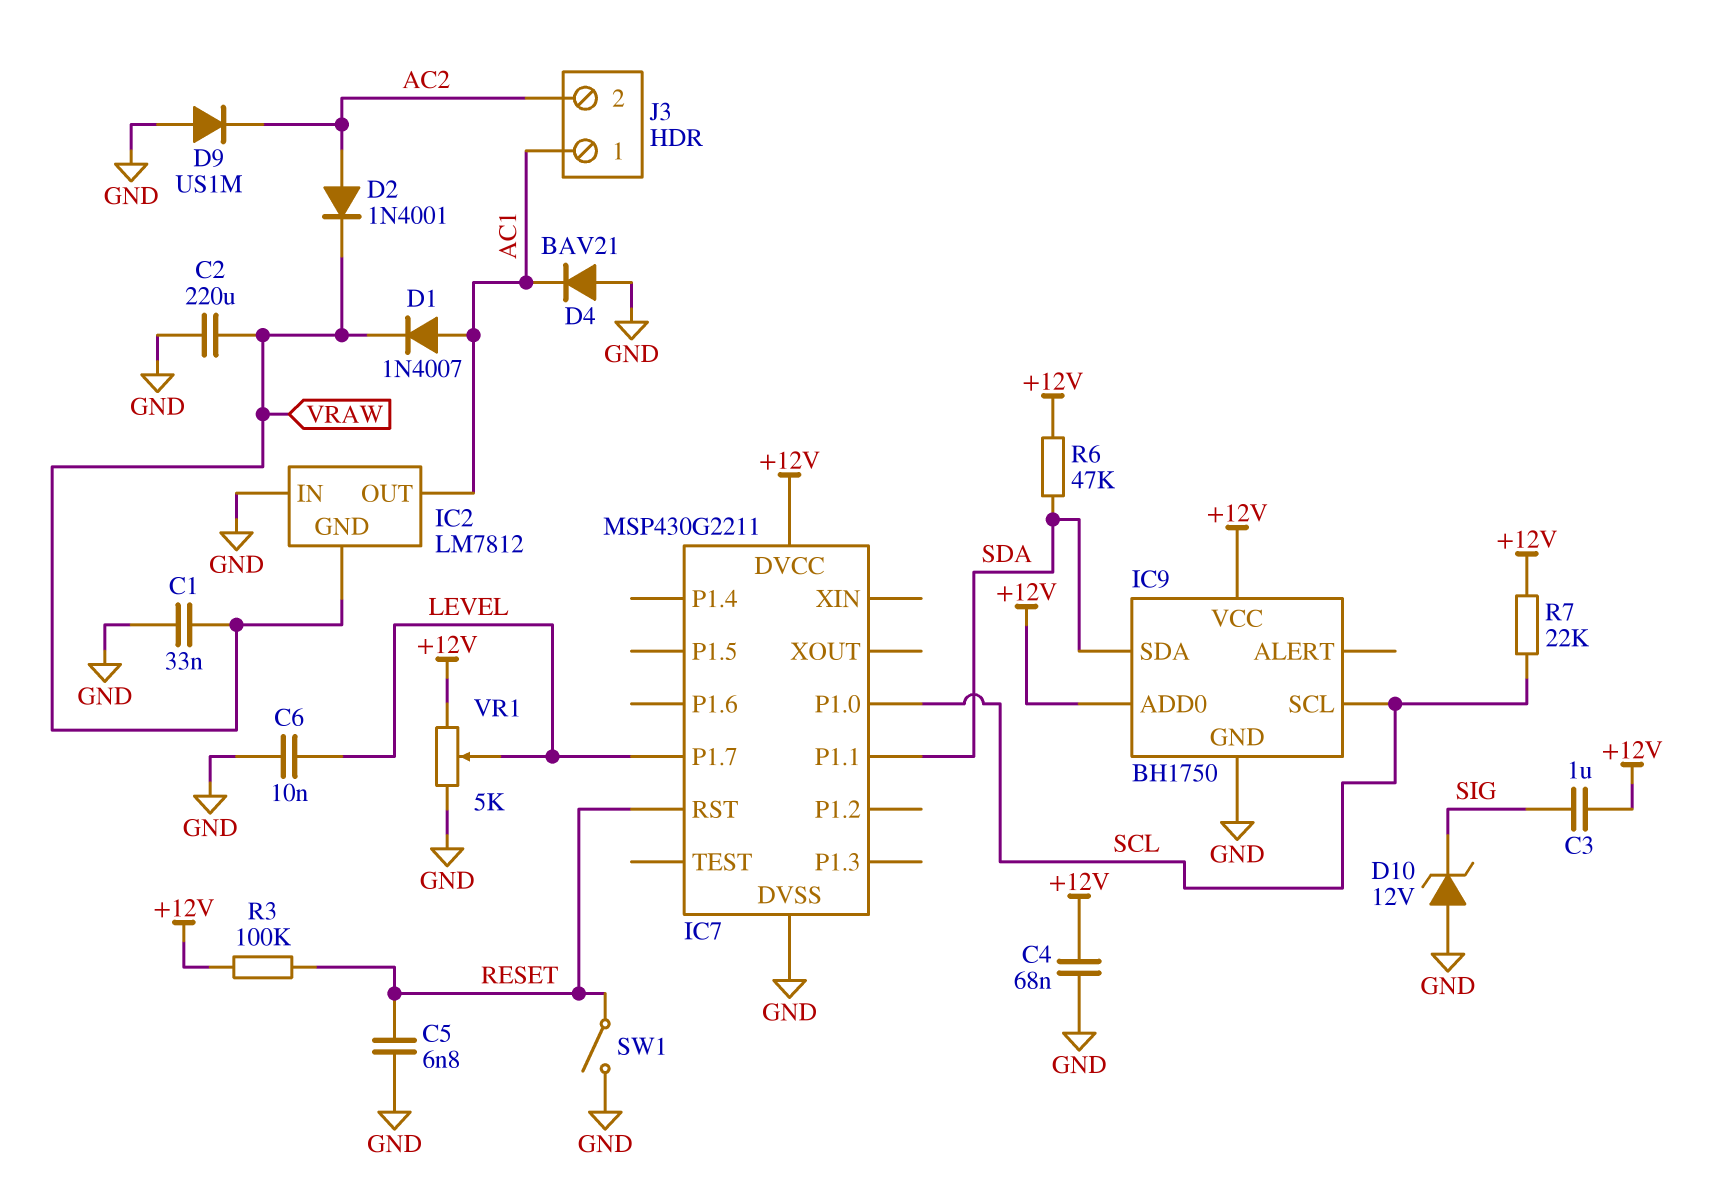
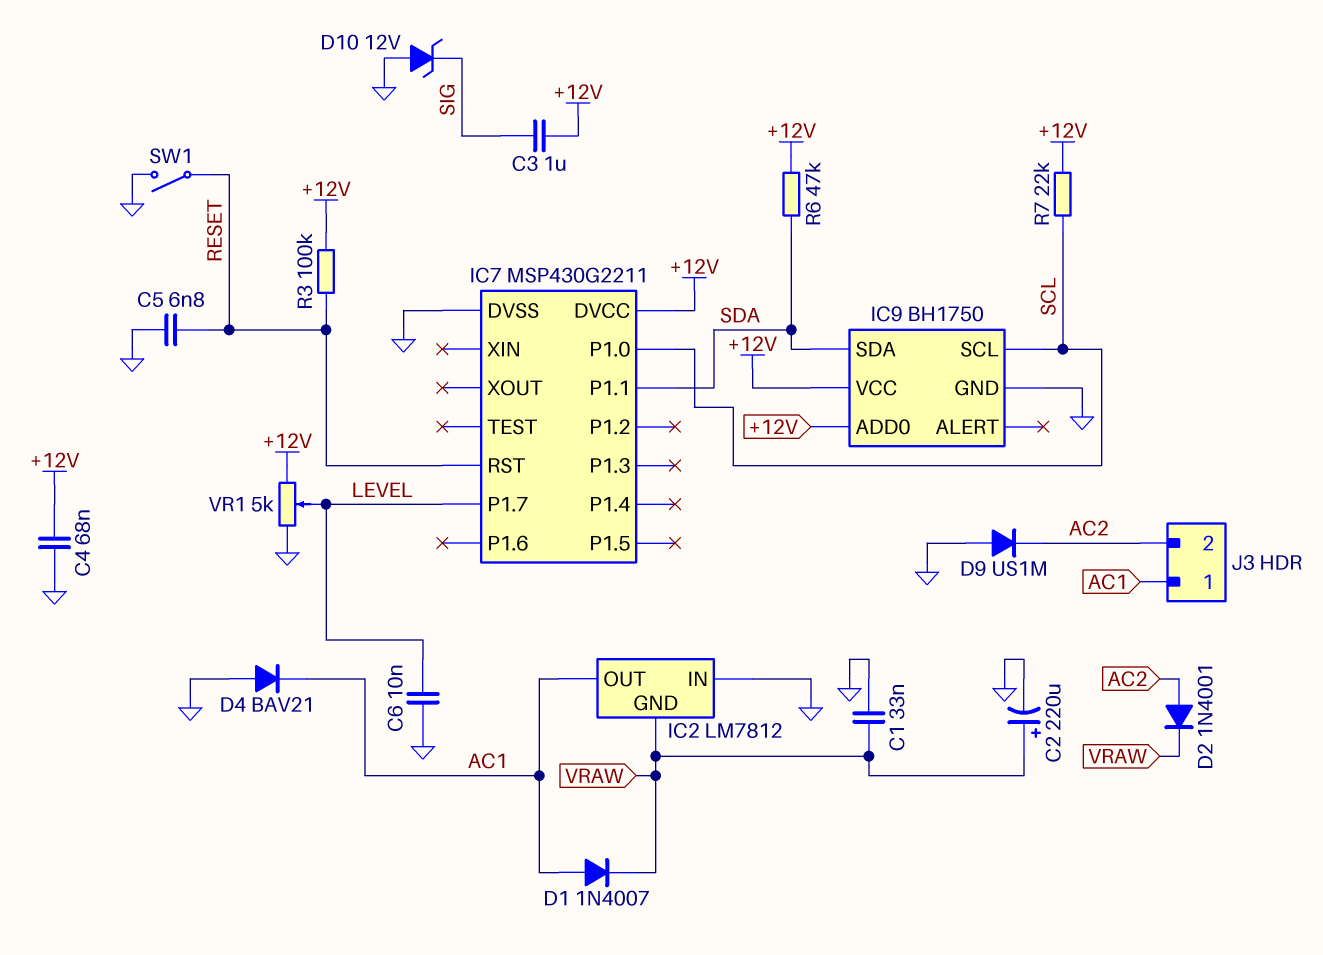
C2: 220uF (GND, VRAW) -> 220uF (plus VRAW, minus GND)

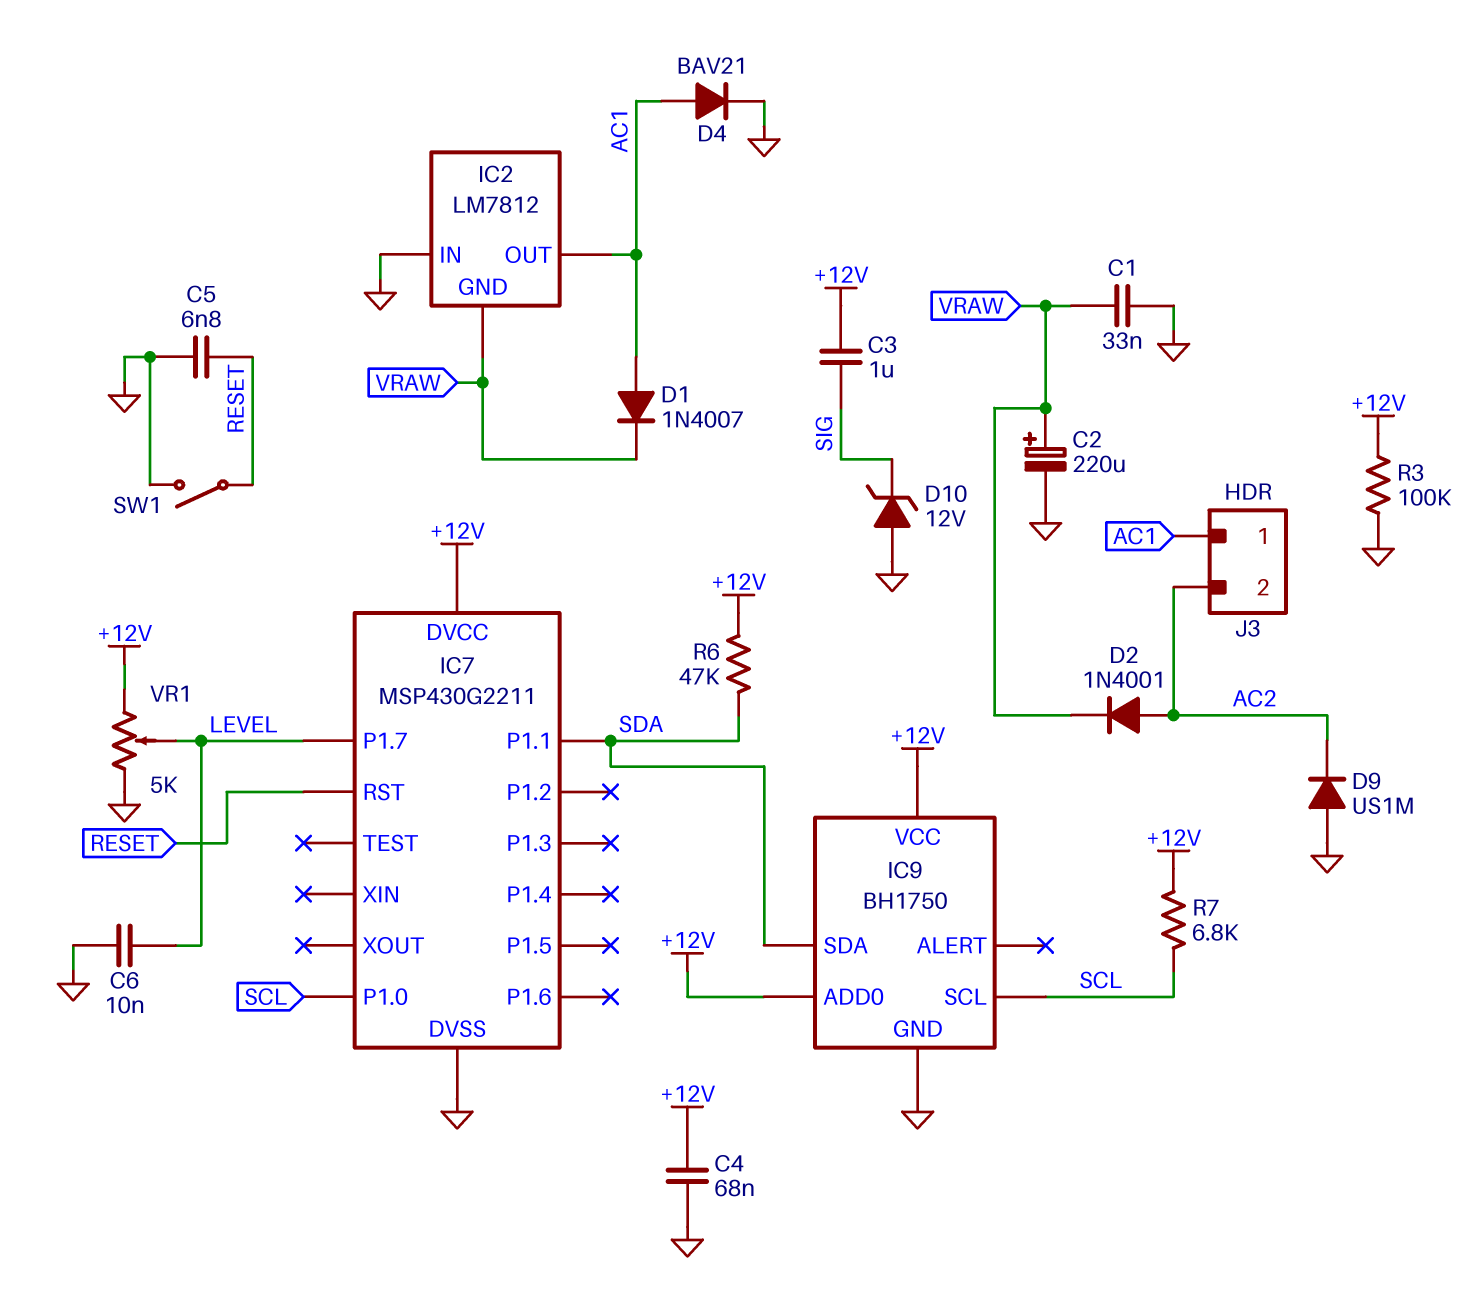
D4: diode BAV21 (A GND, K AC1) -> diode BAV21 (A AC1, K GND)
R3: 100k (+12V, RESET) -> 100k (+12V, GND)
R7: 22k (+12V, SCL) -> 6.8k (+12V, SCL)

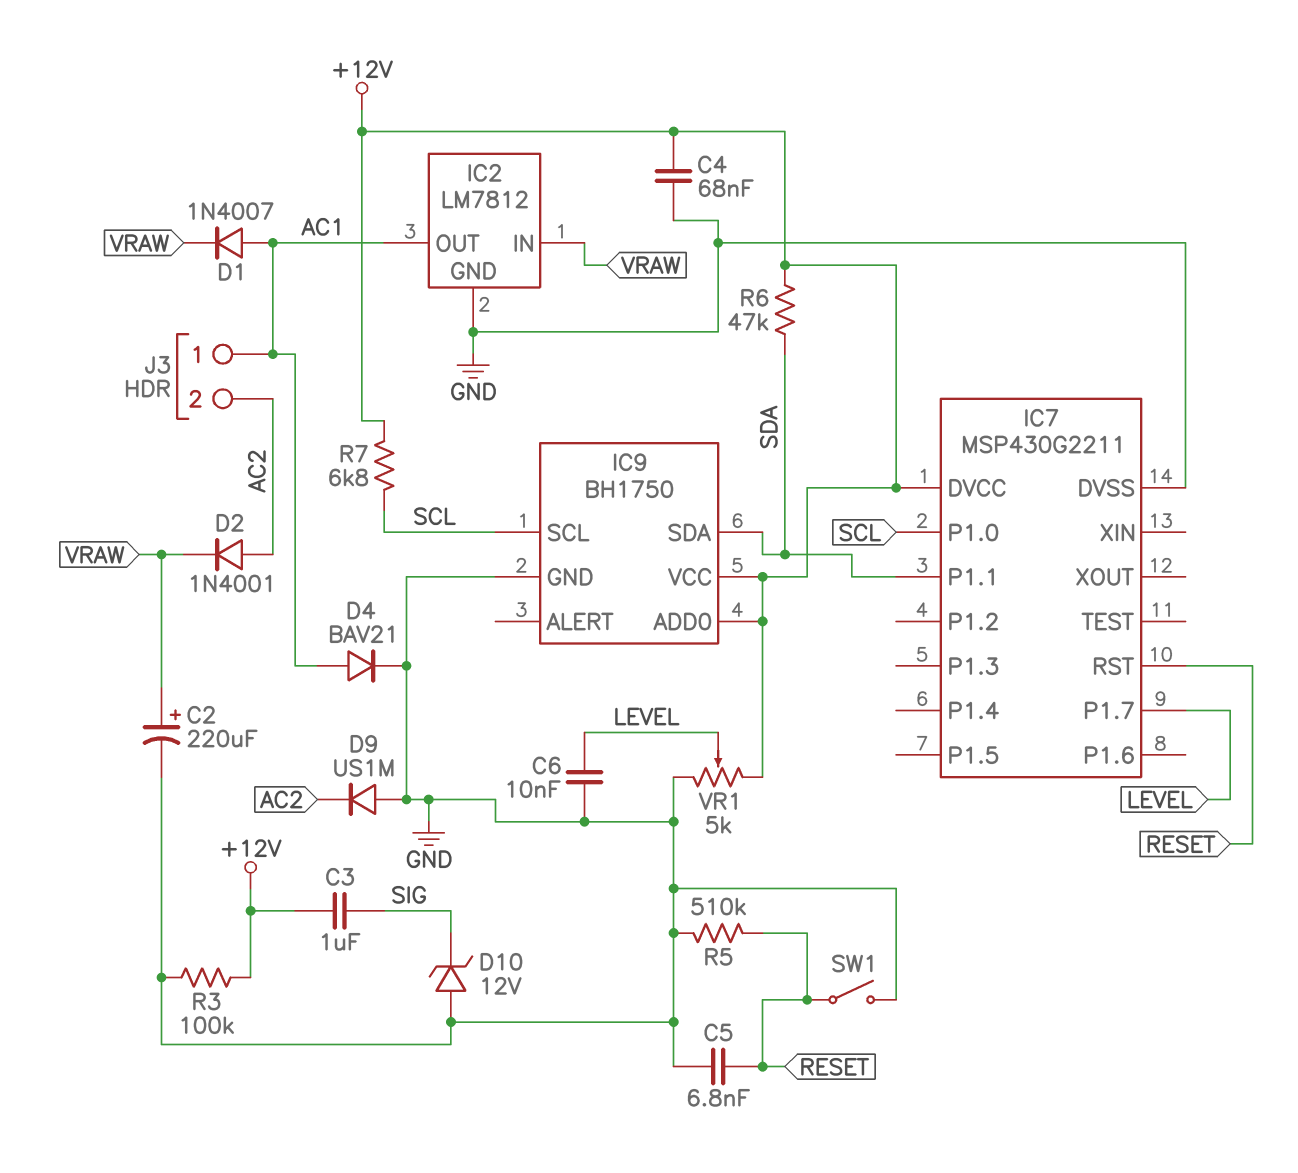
C1: 33nF (GND, VRAW) -> none
IC2 pin GND: VRAW -> GND
IC2 pin IN: GND -> VRAW
R5: none -> 510k (GND, RESET)

